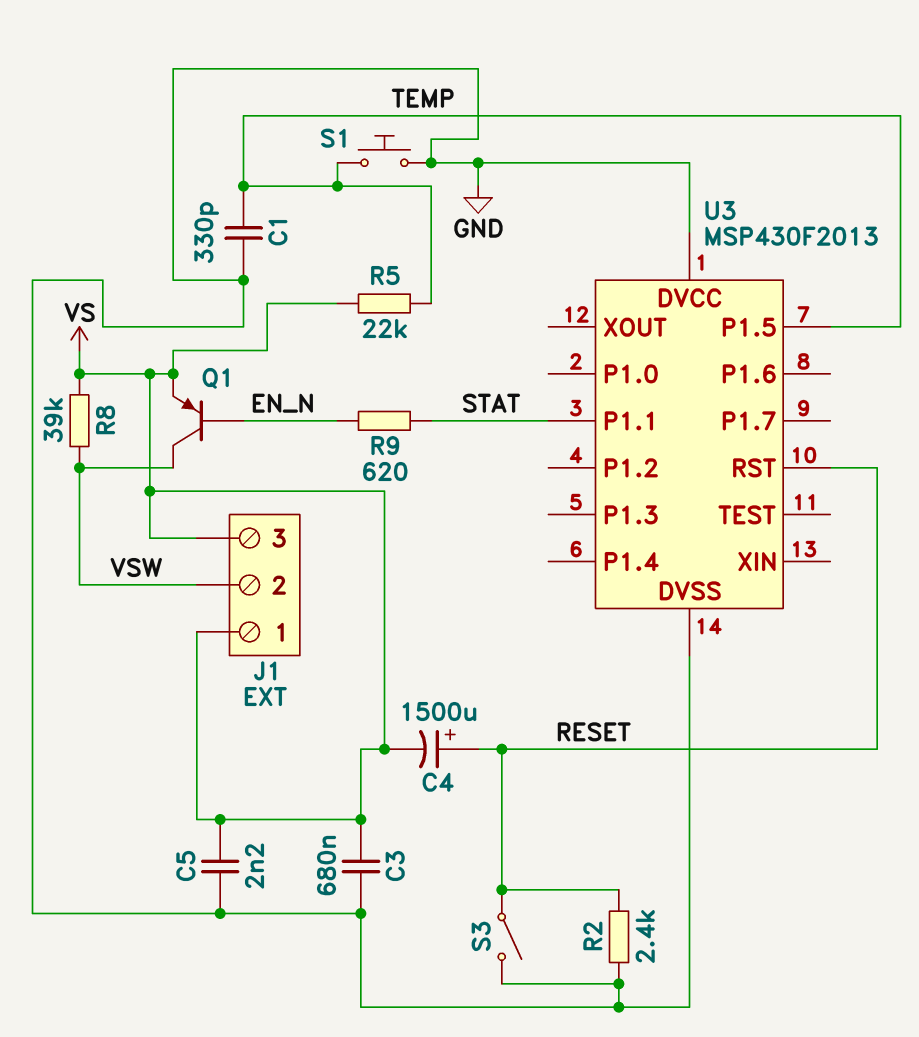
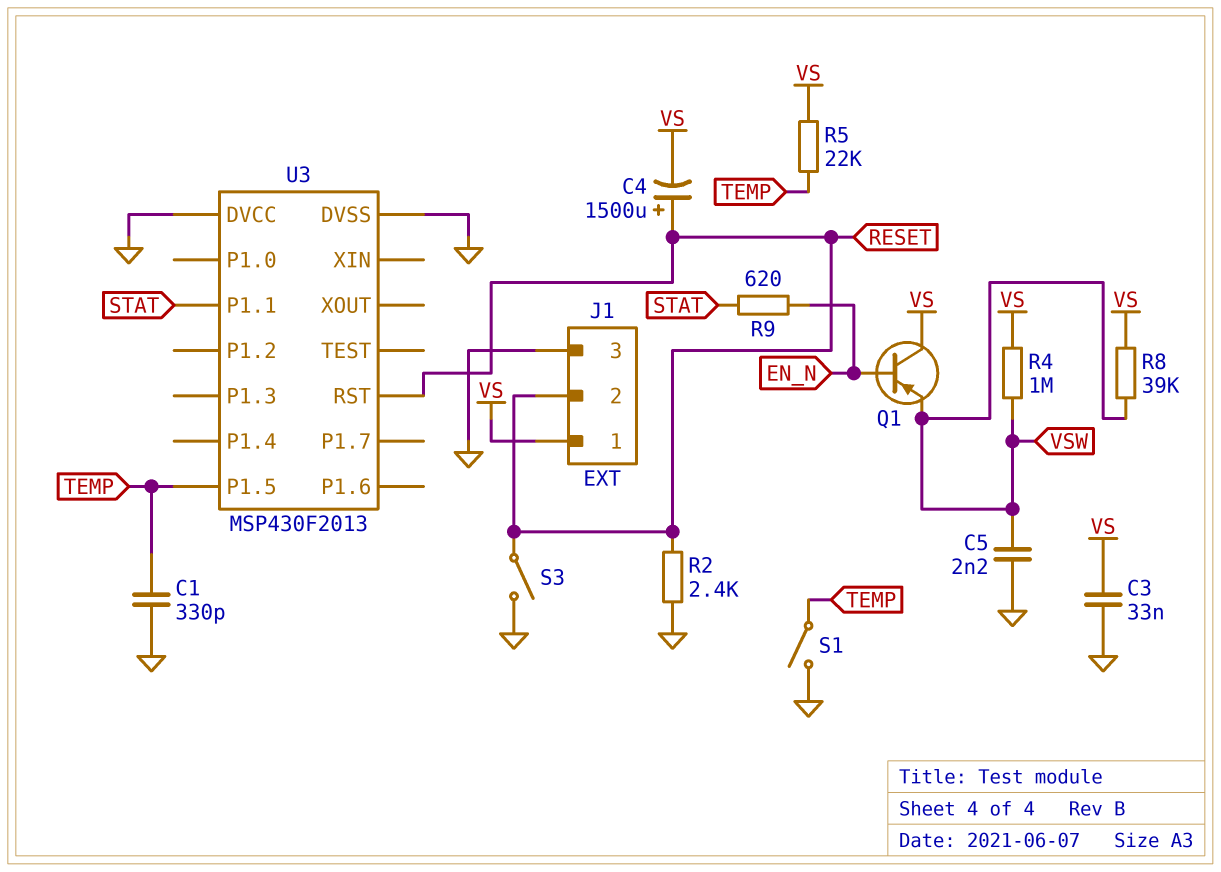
C3: 680nF (GND, VS) -> 33nF (GND, VS)
C5: 2.2nF (GND, VS) -> 2.2nF (GND, VSW)
J1 pin 2: VSW -> RESET
J1 pin 3: VS -> GND
Q1: PNP (B EN_N, C VSW, E VS) -> PNP (B EN_N, C VS, E VSW)
R4: none -> 1M (VS, VSW)
S1: button (GND, TEMP) -> switch (GND, TEMP)

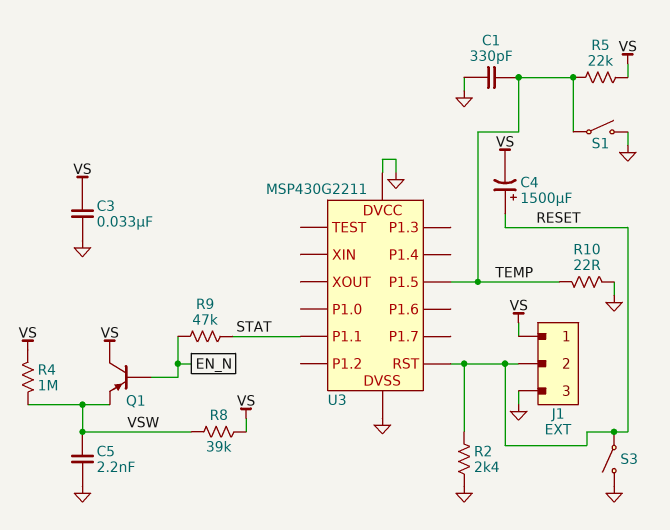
R9: 620 (EN_N, STAT) -> 47k (EN_N, STAT)
R10: none -> 22 (GND, TEMP)
U3: MSP430F2013 -> MSP430G2211

